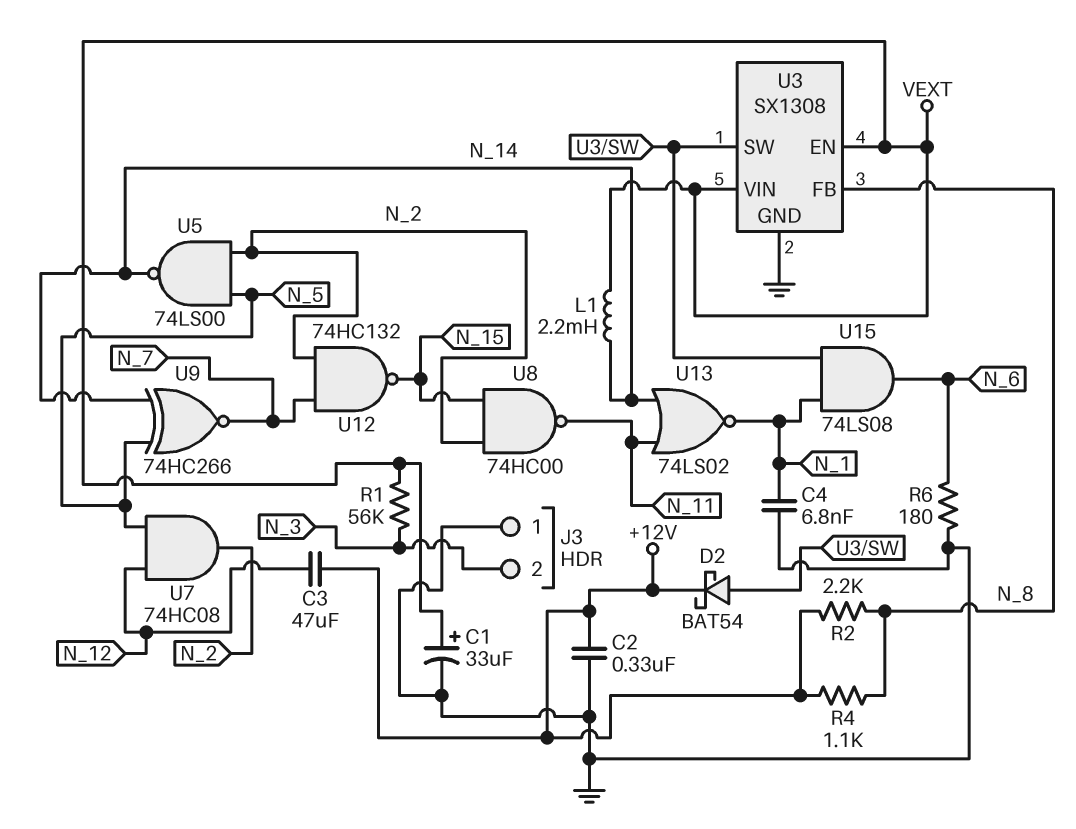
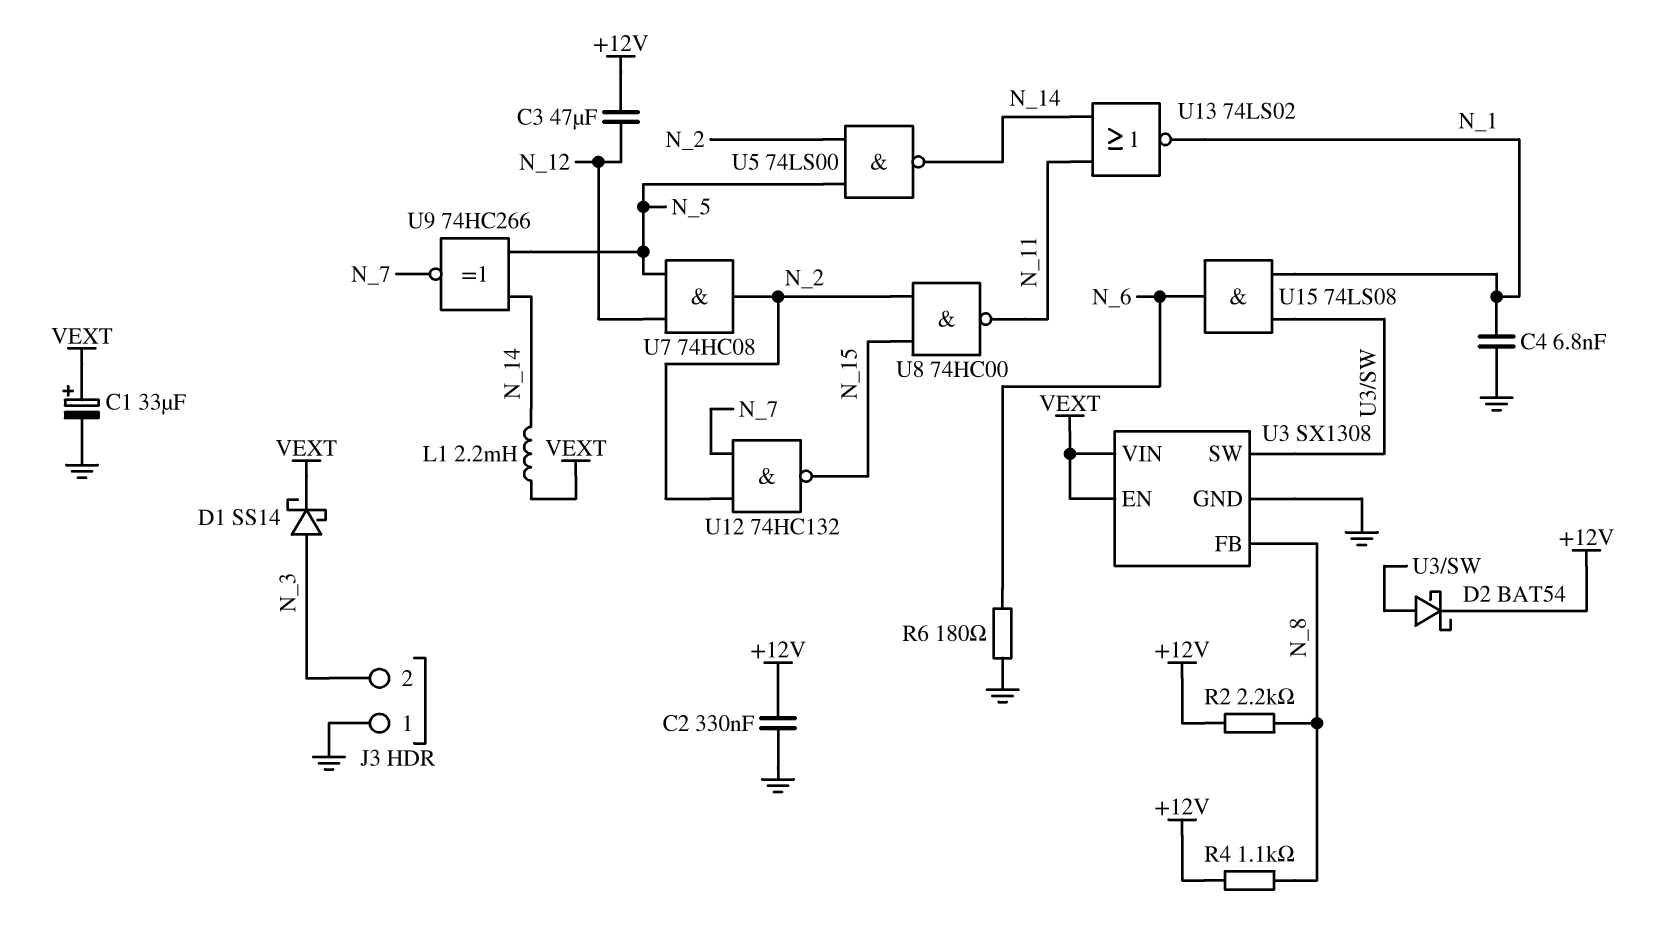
D1: none -> schottky SS14 (A N_3, K VEXT)
R1: 56k (N_3, VEXT) -> none

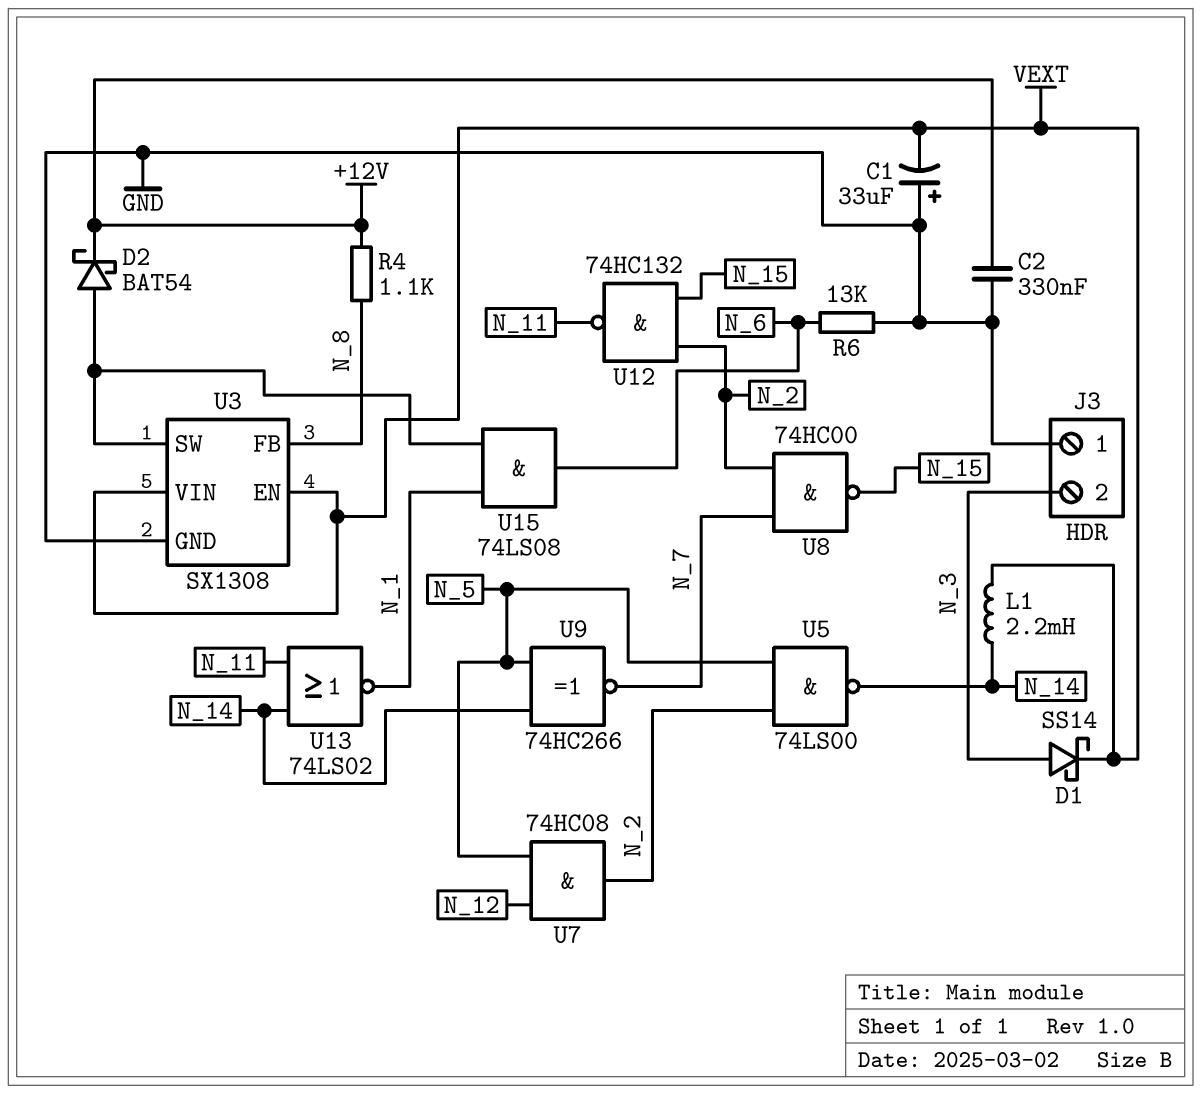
C1: 33uF (plus VEXT, minus GND) -> 33uF (plus GND, minus VEXT)
C3: 47uF (+12V, N_12) -> none
C4: 6.8nF (GND, N_1) -> none
R2: 2.2k (+12V, N_8) -> none
R6: 180 (GND, N_6) -> 13k (GND, N_6)
U8: NAND 74HC00 (in N_2, in N_15, out N_11) -> NAND 74HC00 (in N_2, in N_7, out N_15)
U12: NAND 74HC132 (in N_2, in N_7, out N_15) -> NAND 74HC132 (in N_2, in N_15, out N_11)

